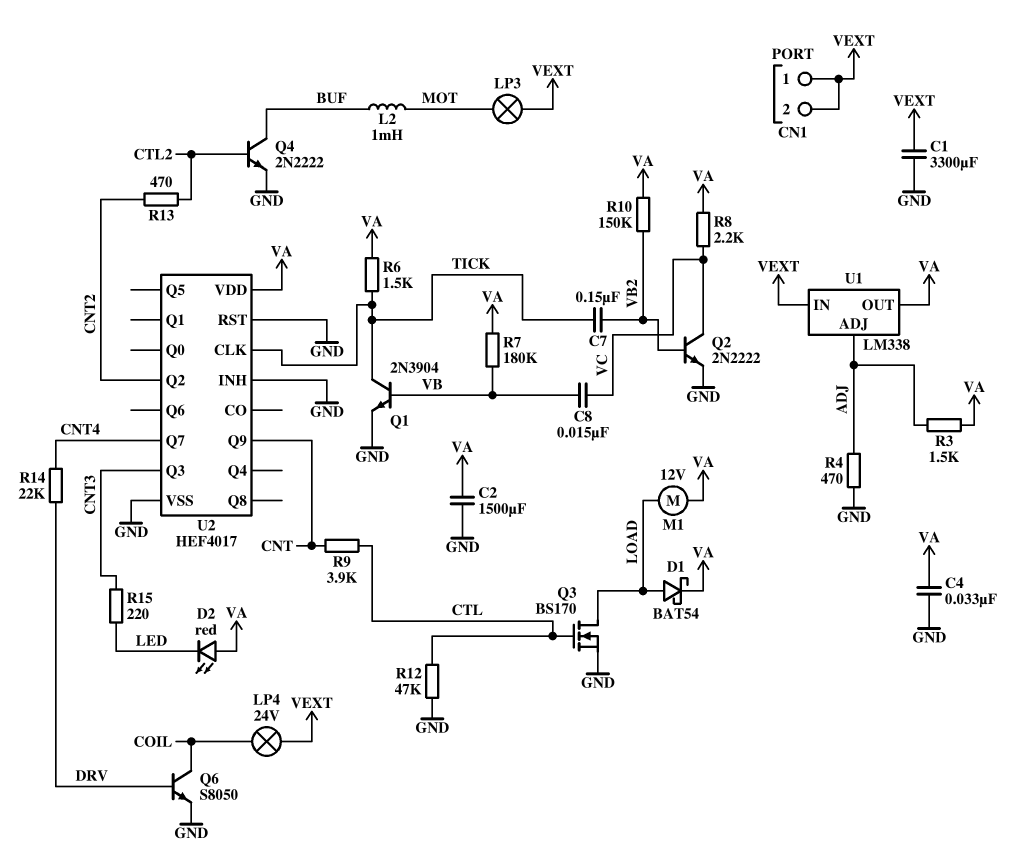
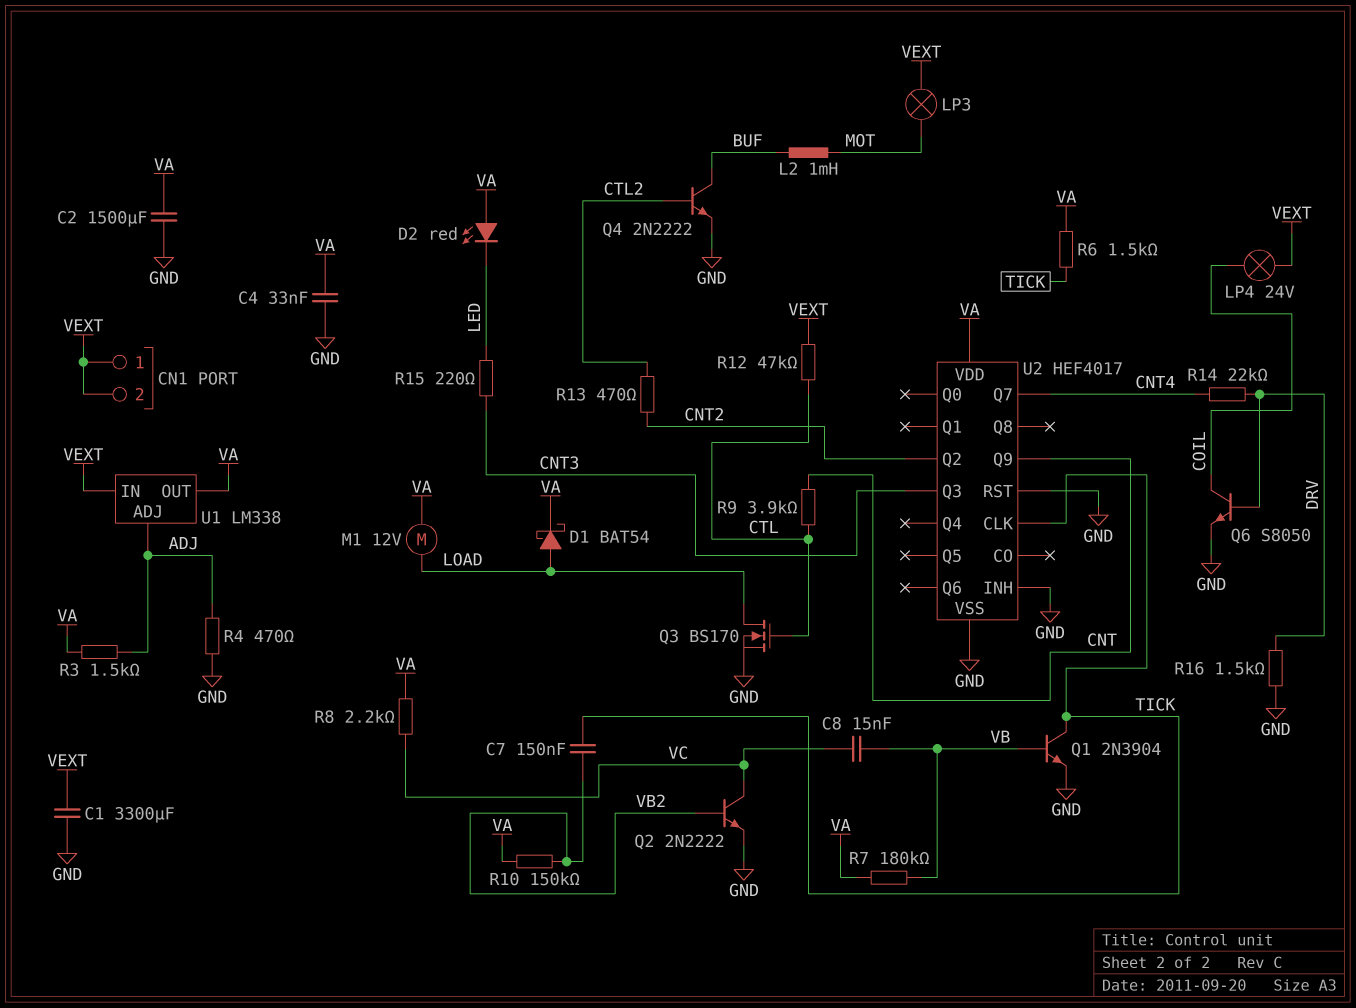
R12: 47k (CTL, GND) -> 47k (CTL, VEXT)
R16: none -> 1.5k (DRV, GND)

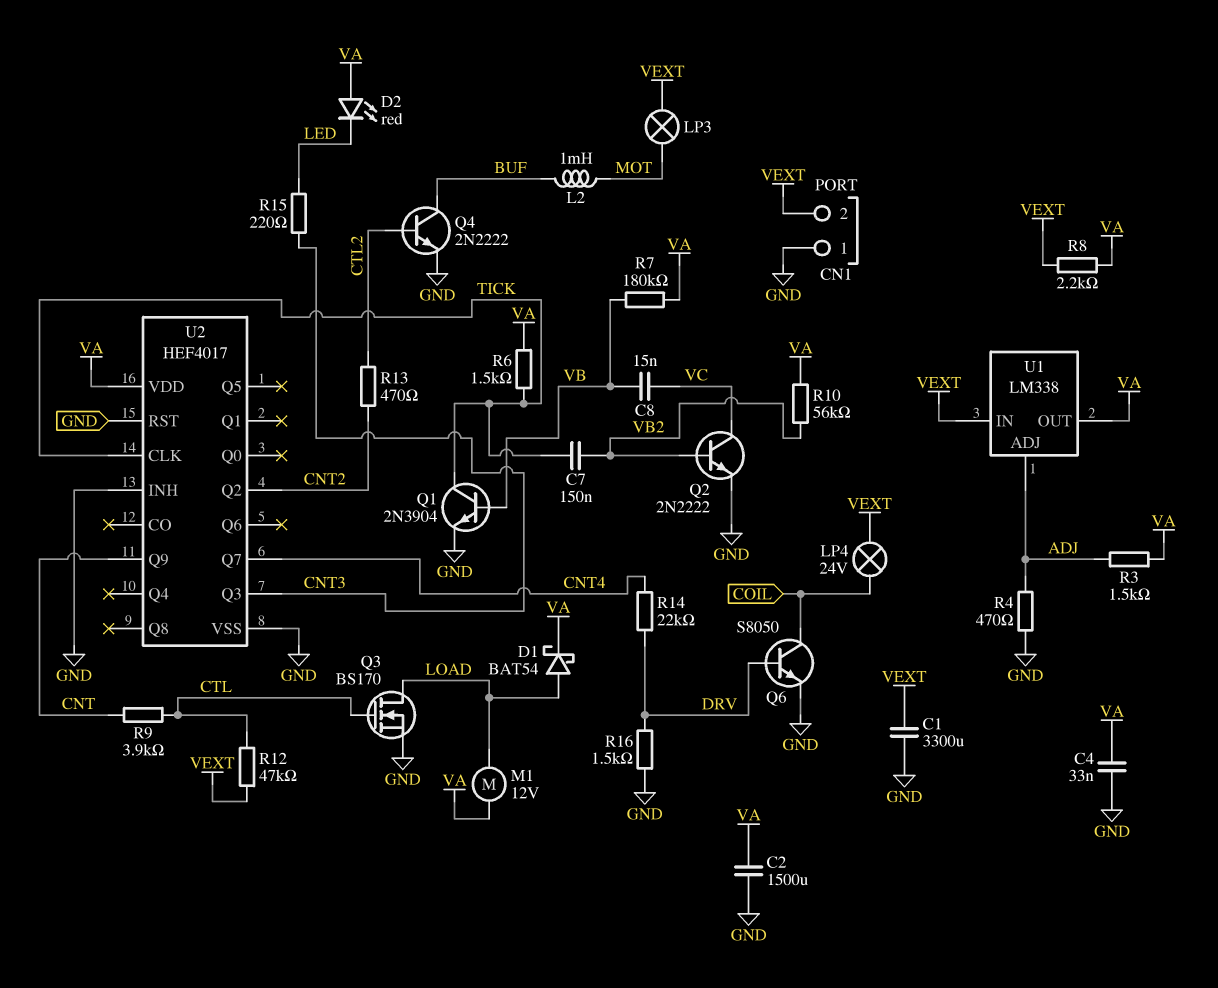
CN1 pin 1: VEXT -> GND
R8: 2.2k (VA, VC) -> 2.2k (VA, VEXT)
R10: 150k (VA, VB2) -> 56k (VA, VB2)

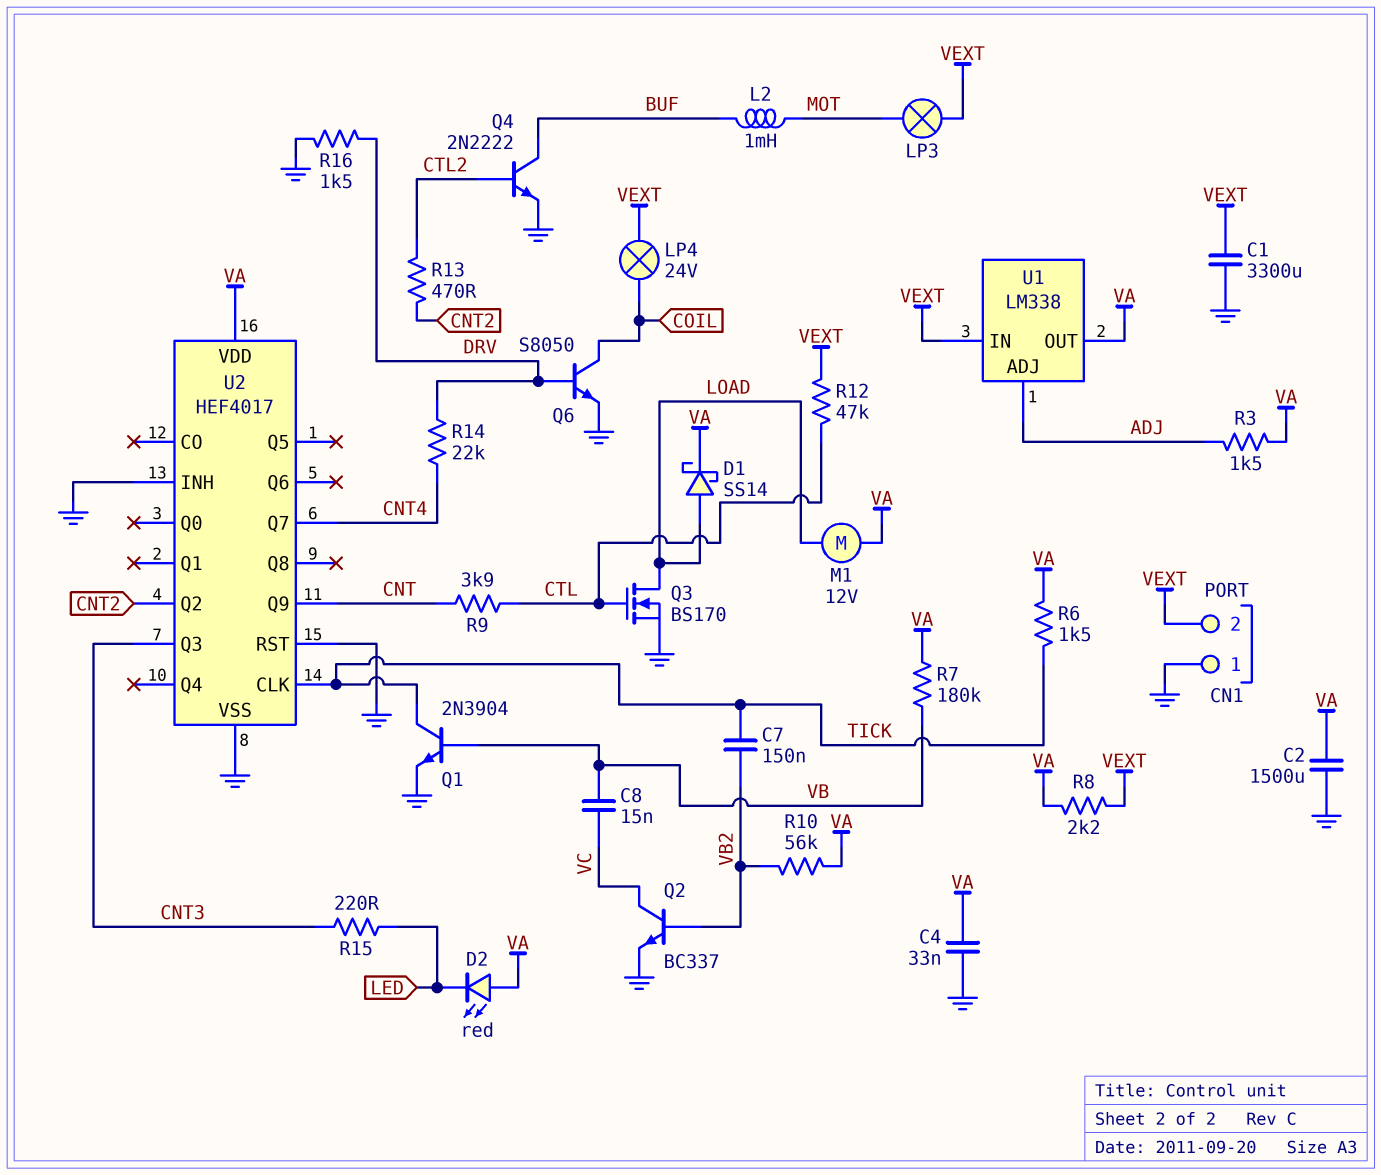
D1: schottky BAT54 (A LOAD, K VA) -> schottky SS14 (A LOAD, K VA)
Q2: NPN 2N2222 (B VB2, C VC, E GND) -> NPN BC337 (B VB2, C VC, E GND)
R4: 470 (ADJ, GND) -> none

